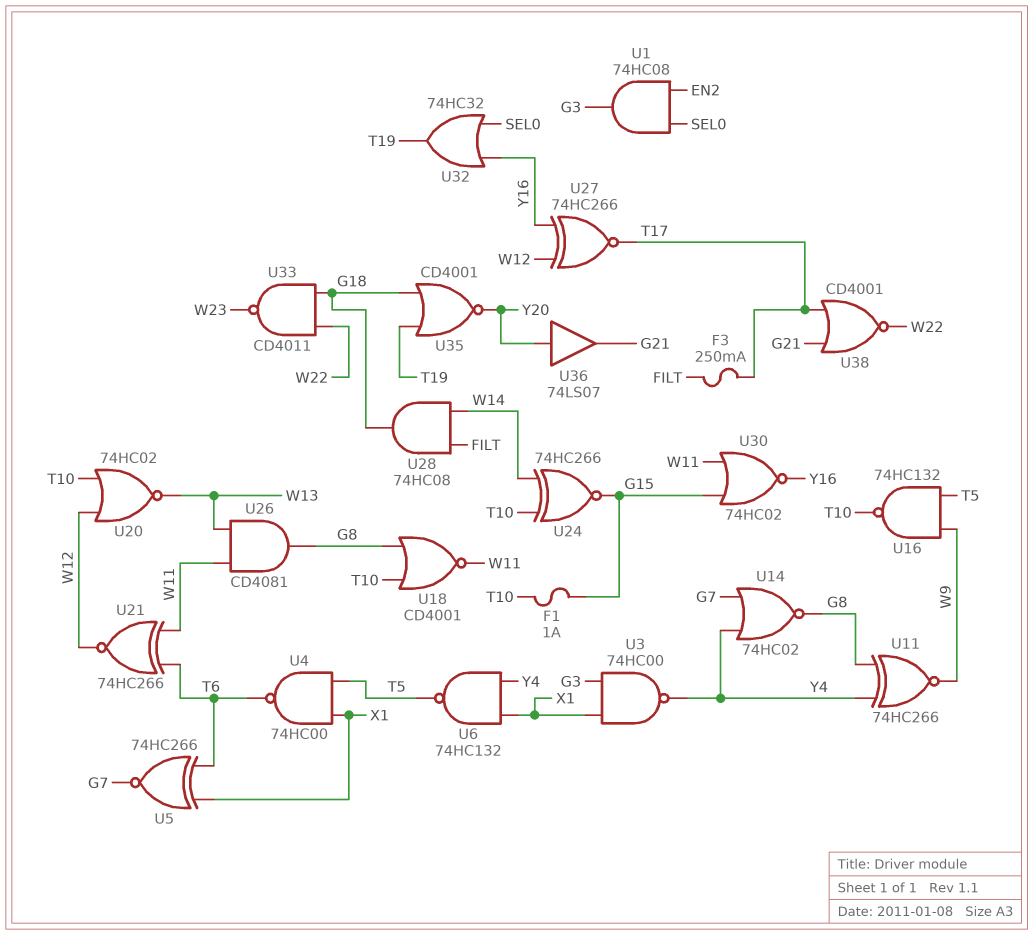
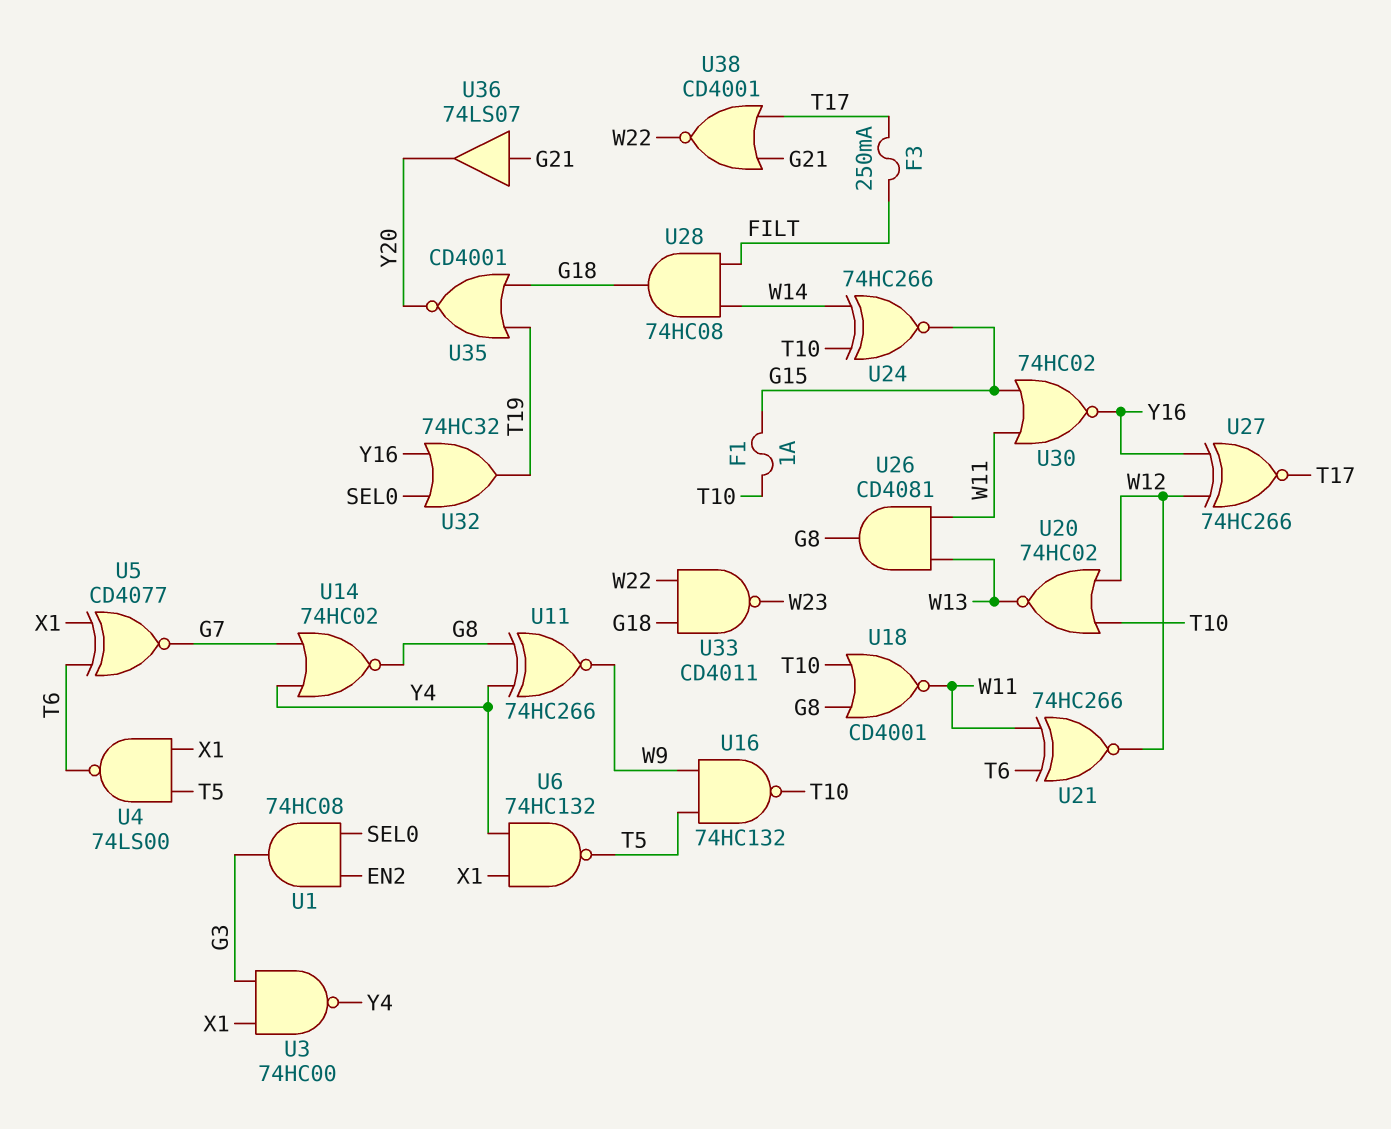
U4: NAND 74HC00 (in T5, in X1, out T6) -> NAND 74LS00 (in T5, in X1, out T6)
U5: XNOR 74HC266 (in T6, in X1, out G7) -> XNOR CD4077 (in T6, in X1, out G7)
U36: buffer 74LS07 (in Y20, out G21) -> buffer 74LS07 (in G21, out Y20)

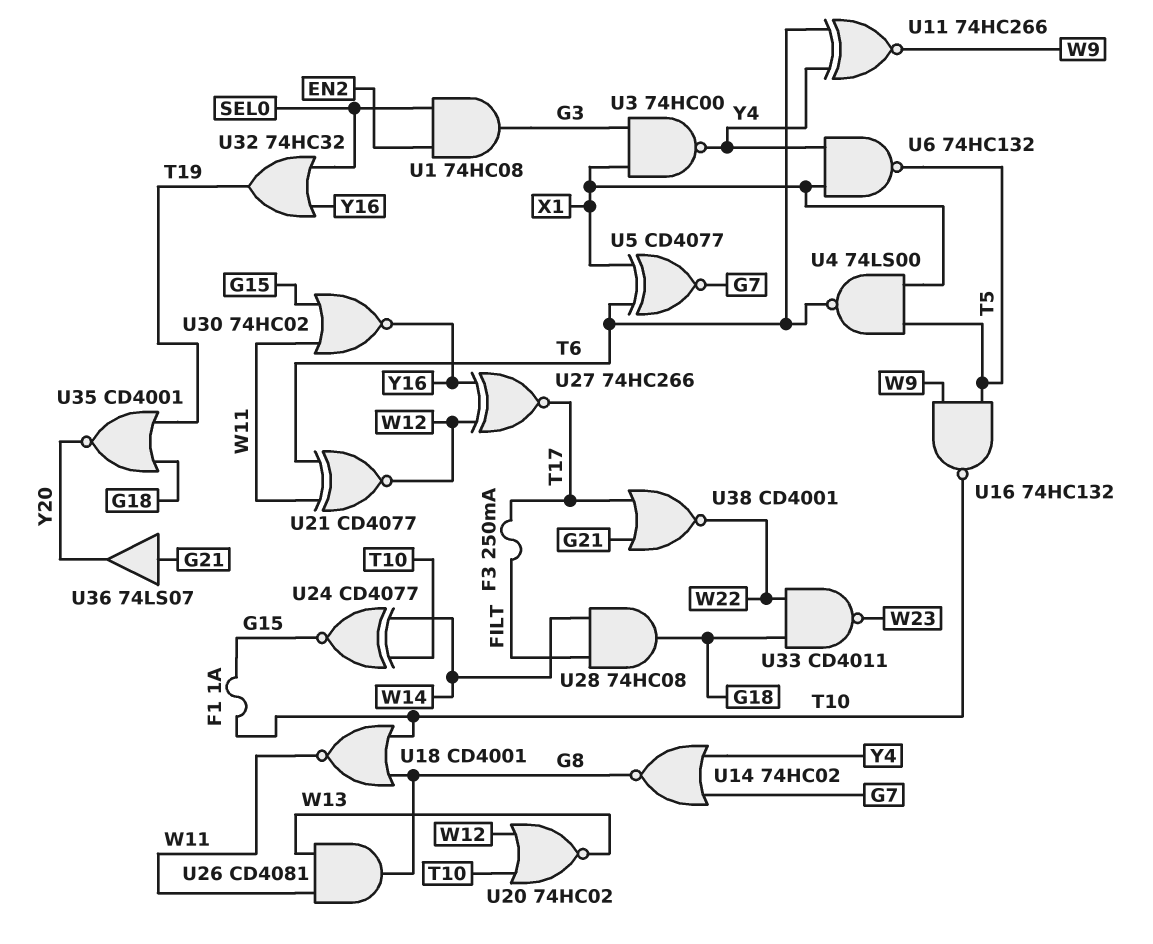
U11: XNOR 74HC266 (in G8, in Y4, out W9) -> XNOR 74HC266 (in T6, in Y4, out W9)
U21: XNOR 74HC266 (in T6, in W11, out W12) -> XNOR CD4077 (in T6, in W11, out W12)
U24: XNOR 74HC266 (in T10, in W14, out G15) -> XNOR CD4077 (in T10, in W14, out G15)

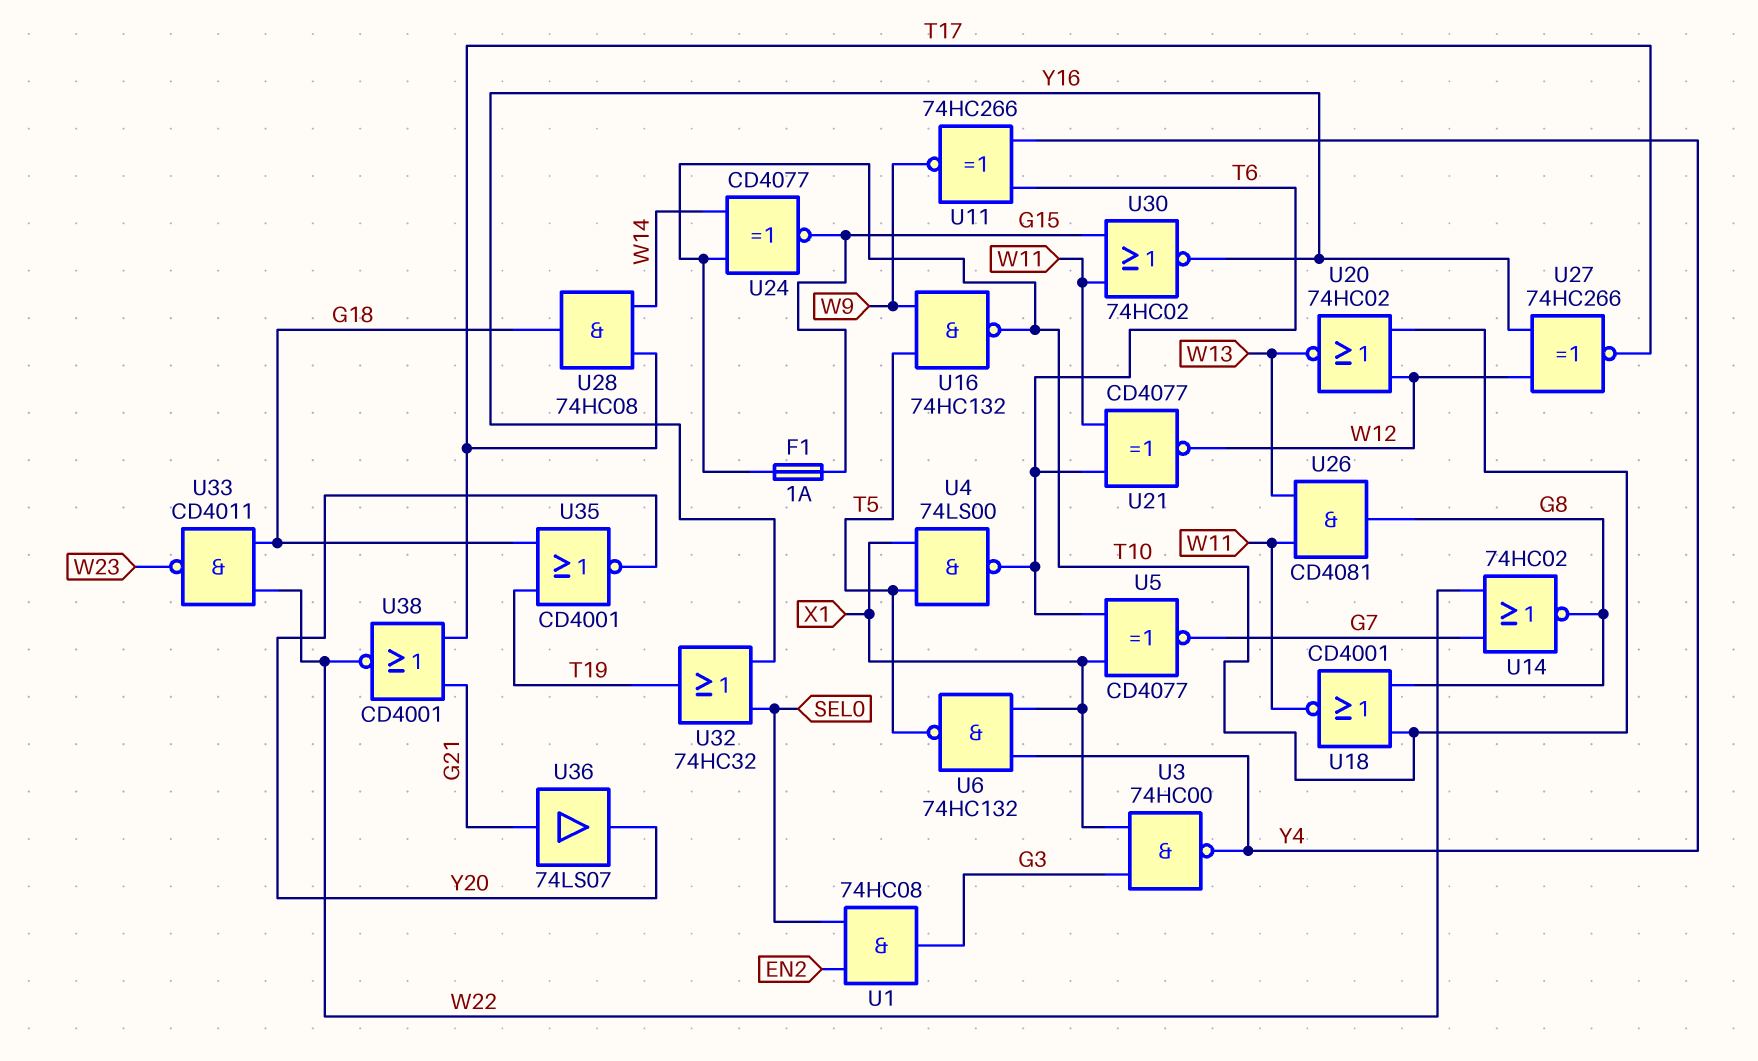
F3: 250mA (FILT, T17) -> none
U14: NOR 74HC02 (in G7, in Y4, out G8) -> NOR 74HC02 (in G7, in W22, out G8)
U28: AND 74HC08 (in FILT, in W14, out G18) -> AND 74HC08 (in T17, in W14, out G18)

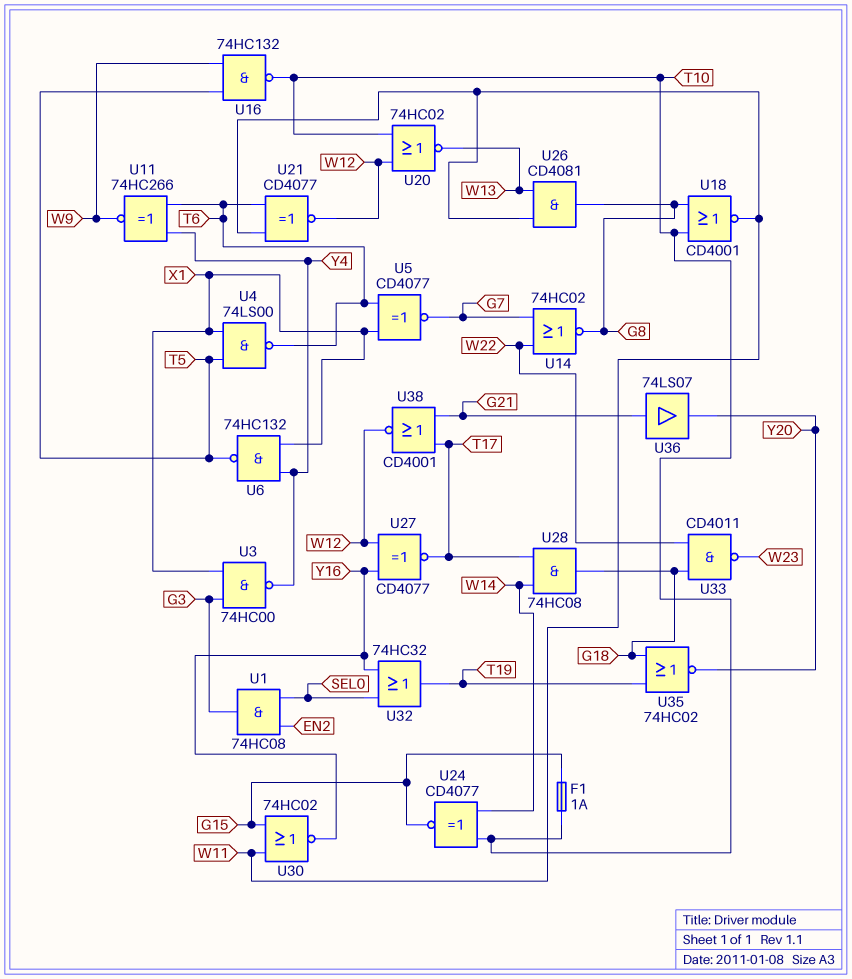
U27: XNOR 74HC266 (in W12, in Y16, out T17) -> XNOR CD4077 (in W12, in Y16, out T17)
U35: NOR CD4001 (in G18, in T19, out Y20) -> NOR 74HC02 (in G18, in T19, out Y20)
U38: NOR CD4001 (in G21, in T17, out W22) -> NOR CD4001 (in G21, in T17, out W12)

